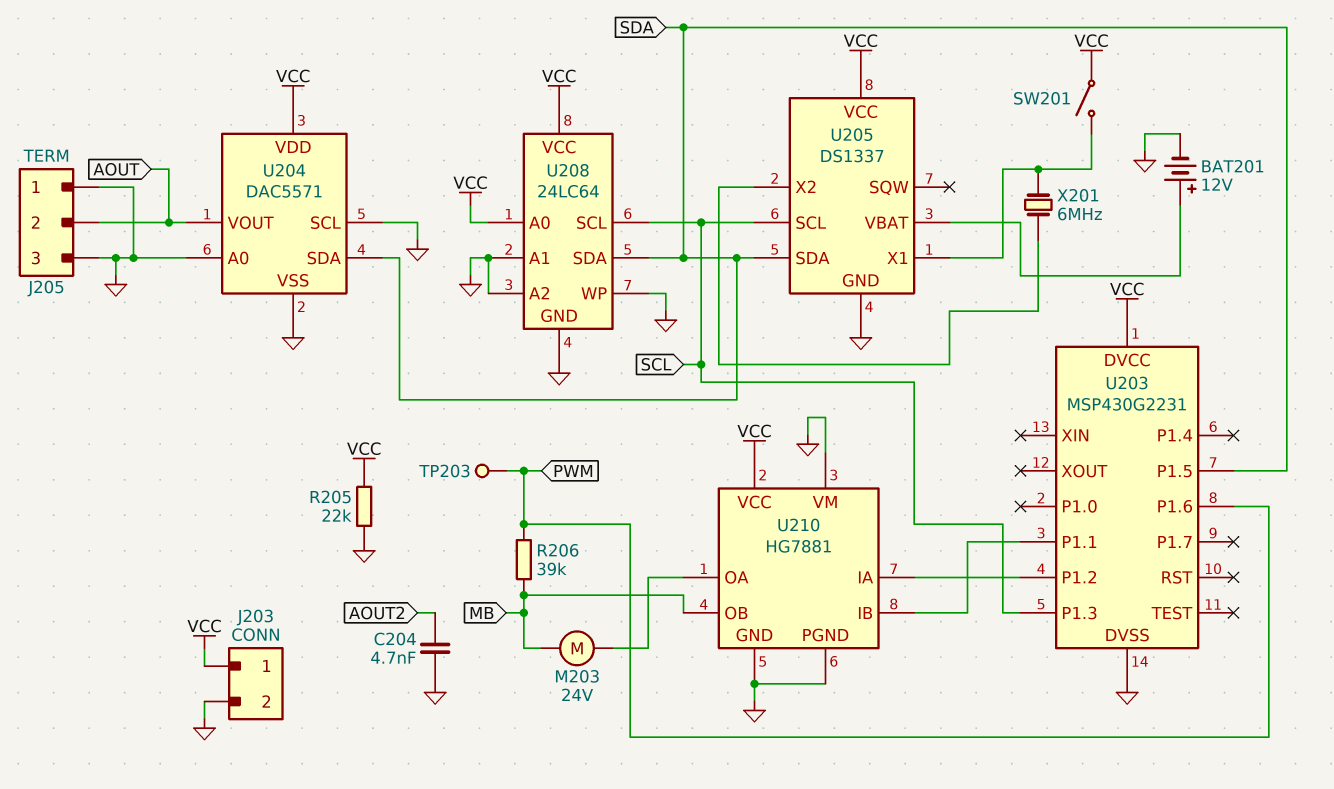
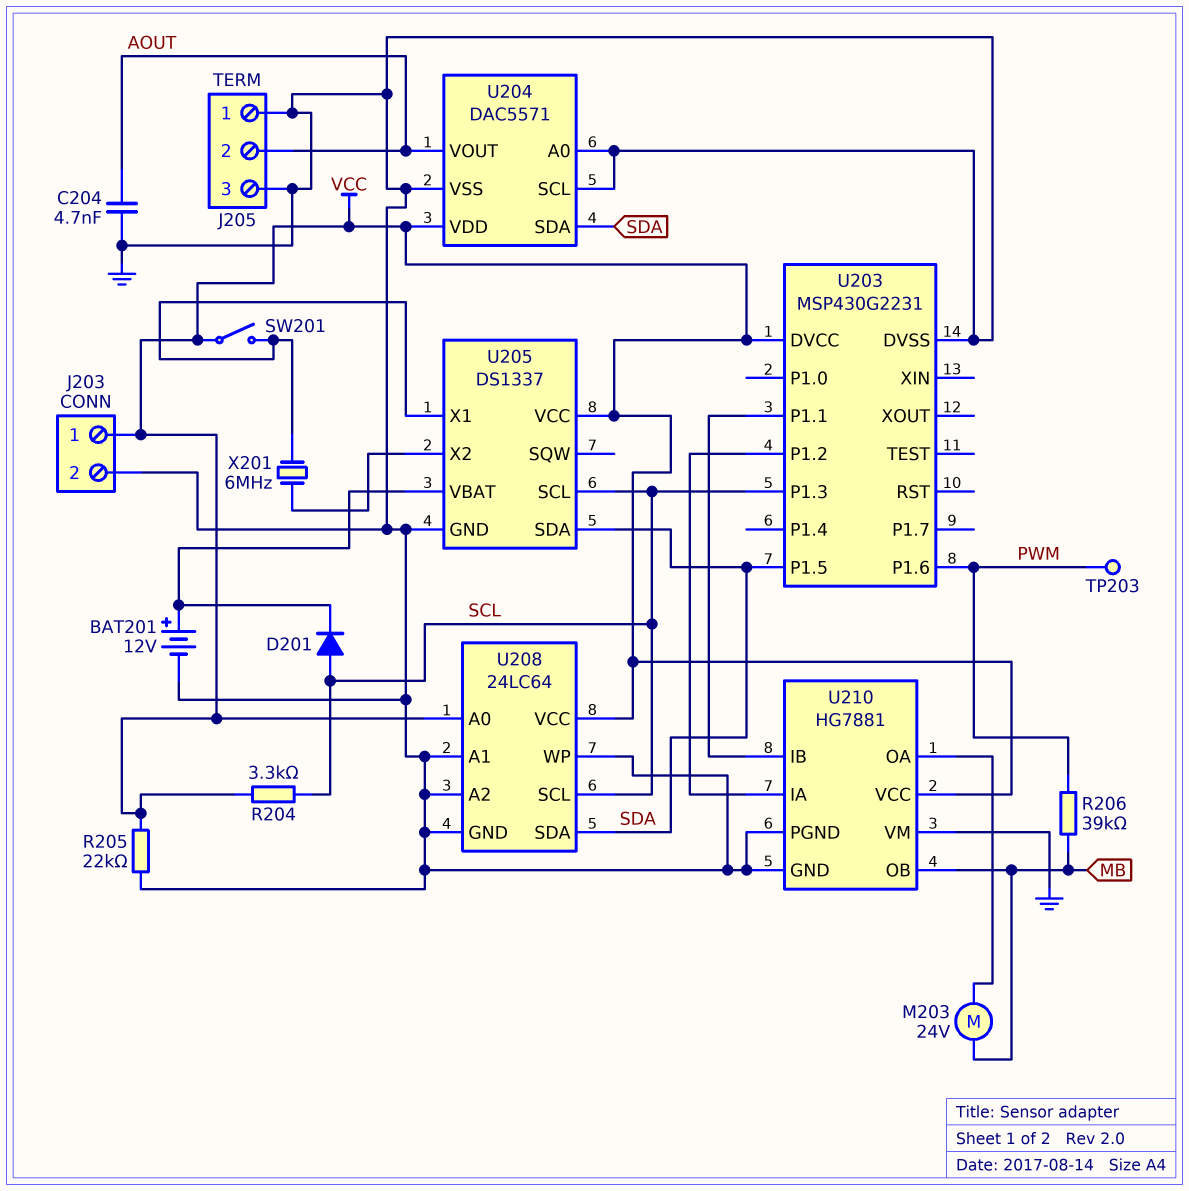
C204: 4.7nF (AOUT2, GND) -> 4.7nF (AOUT, GND)
D201: none -> diode (A SCL, K U205/VBAT)
R204: none -> 3.3k (SCL, VCC)

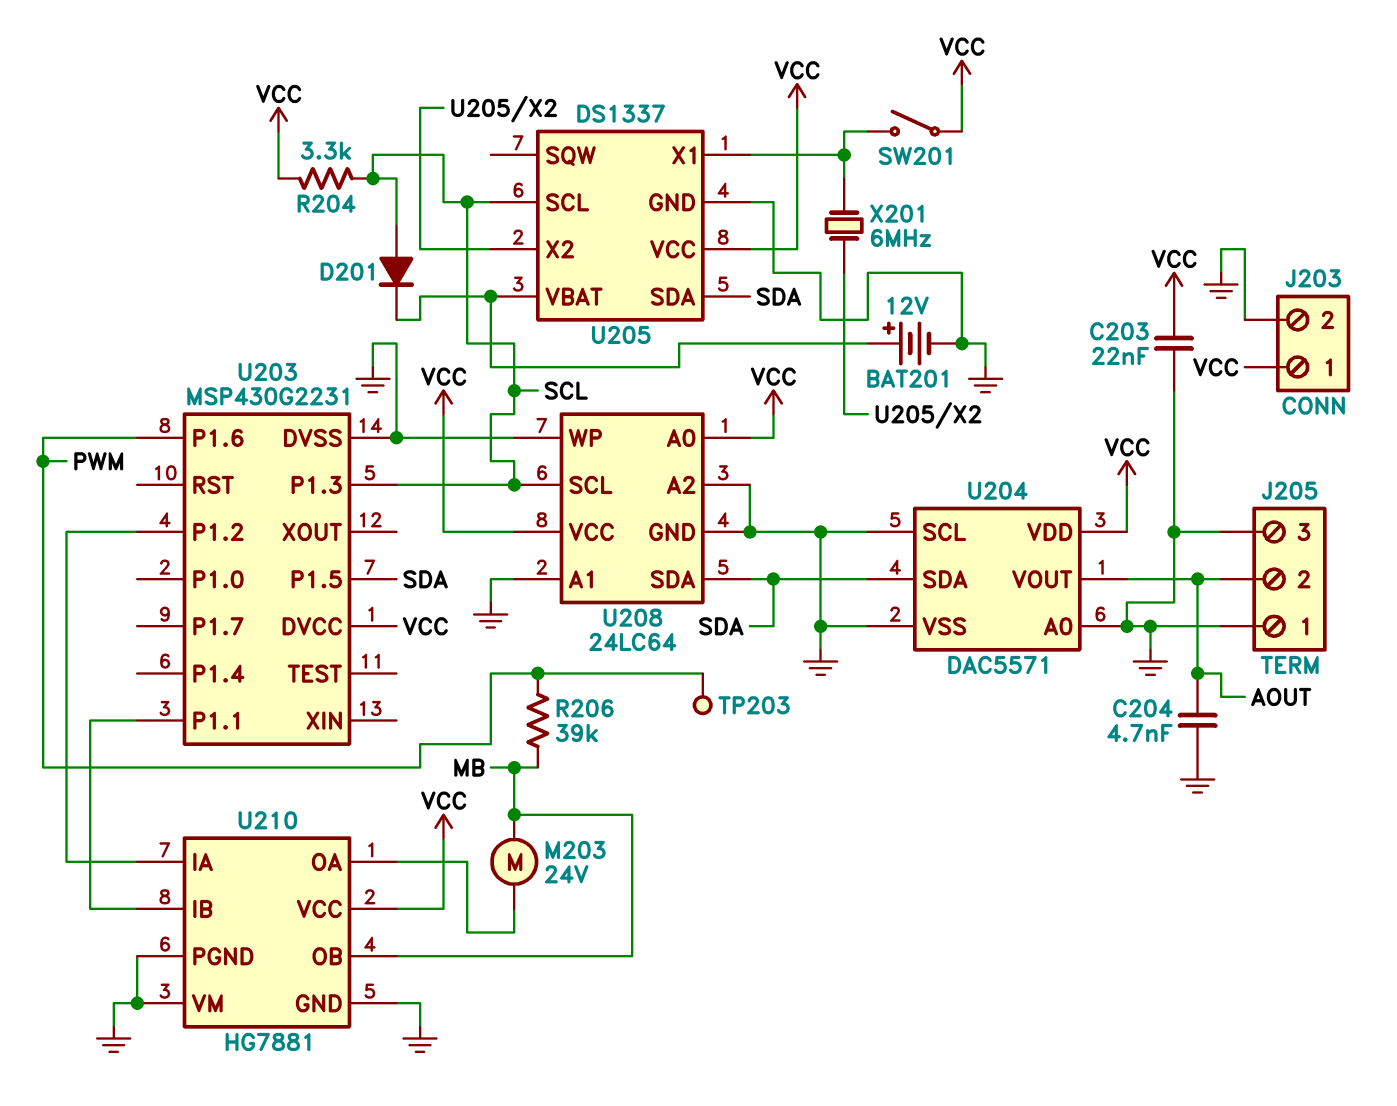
C203: none -> 22nF (GND, VCC)
R205: 22k (GND, VCC) -> none

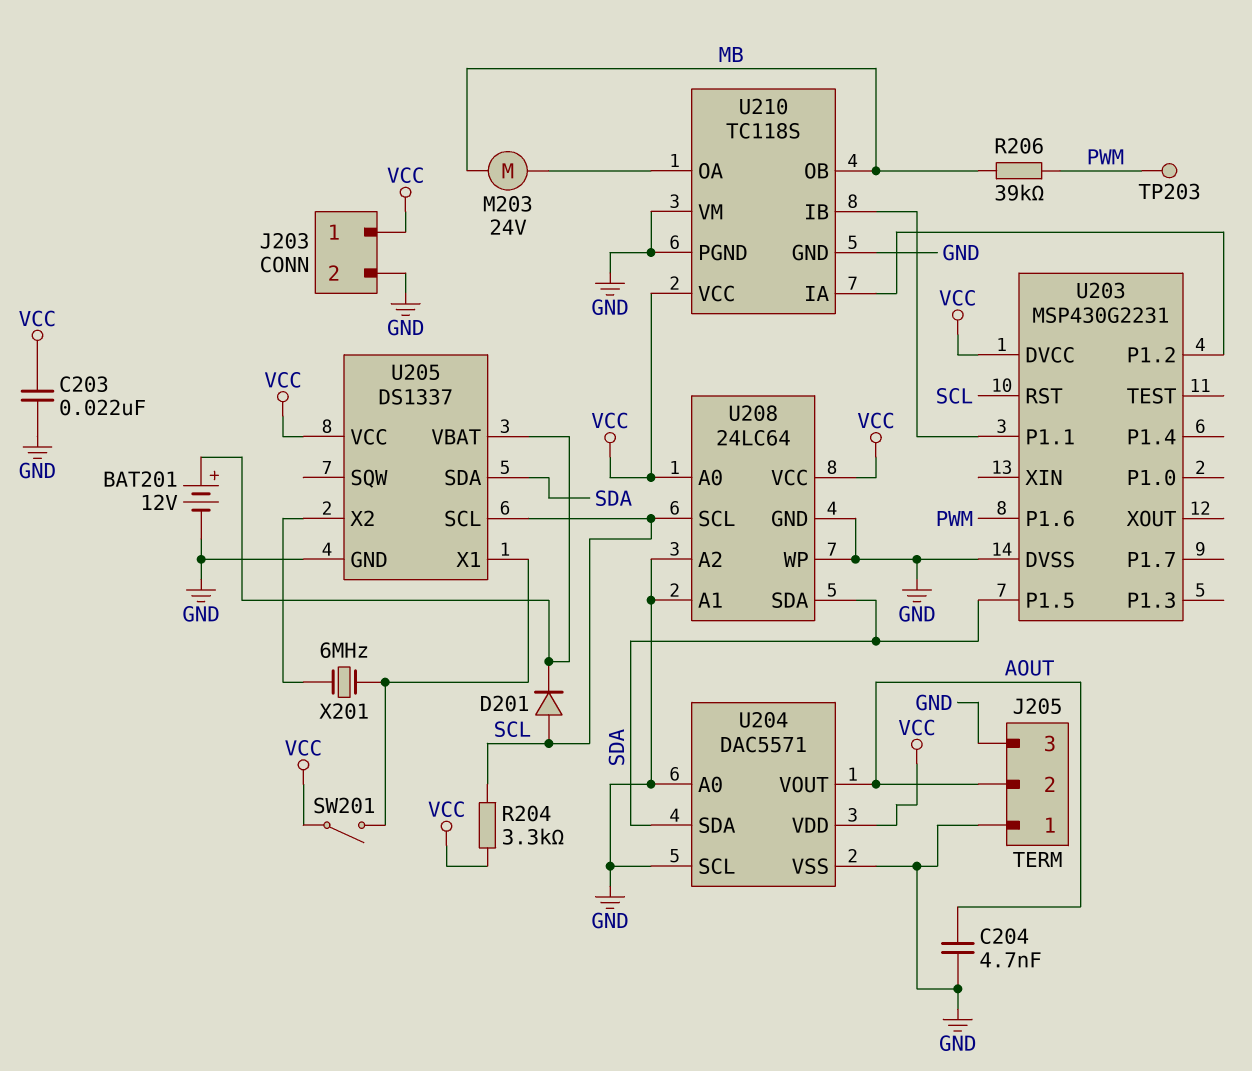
U203 pin P1.3: SCL -> none
U203 pin RST: none -> SCL
U210: HG7881 -> TC118S

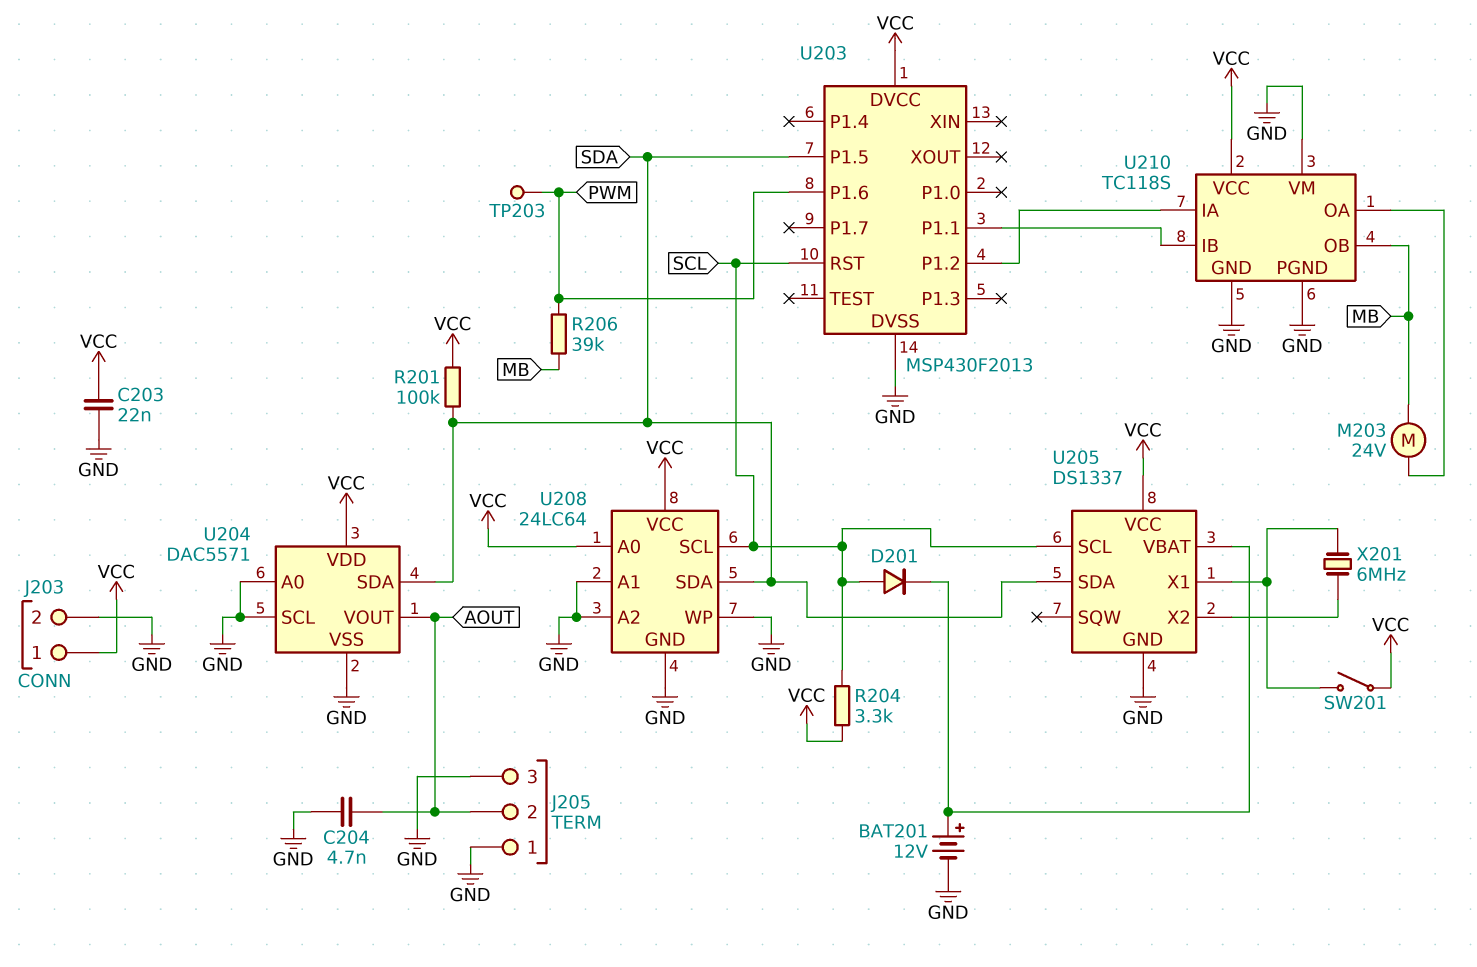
R201: none -> 100k (SDA, VCC)
U203: MSP430G2231 -> MSP430F2013

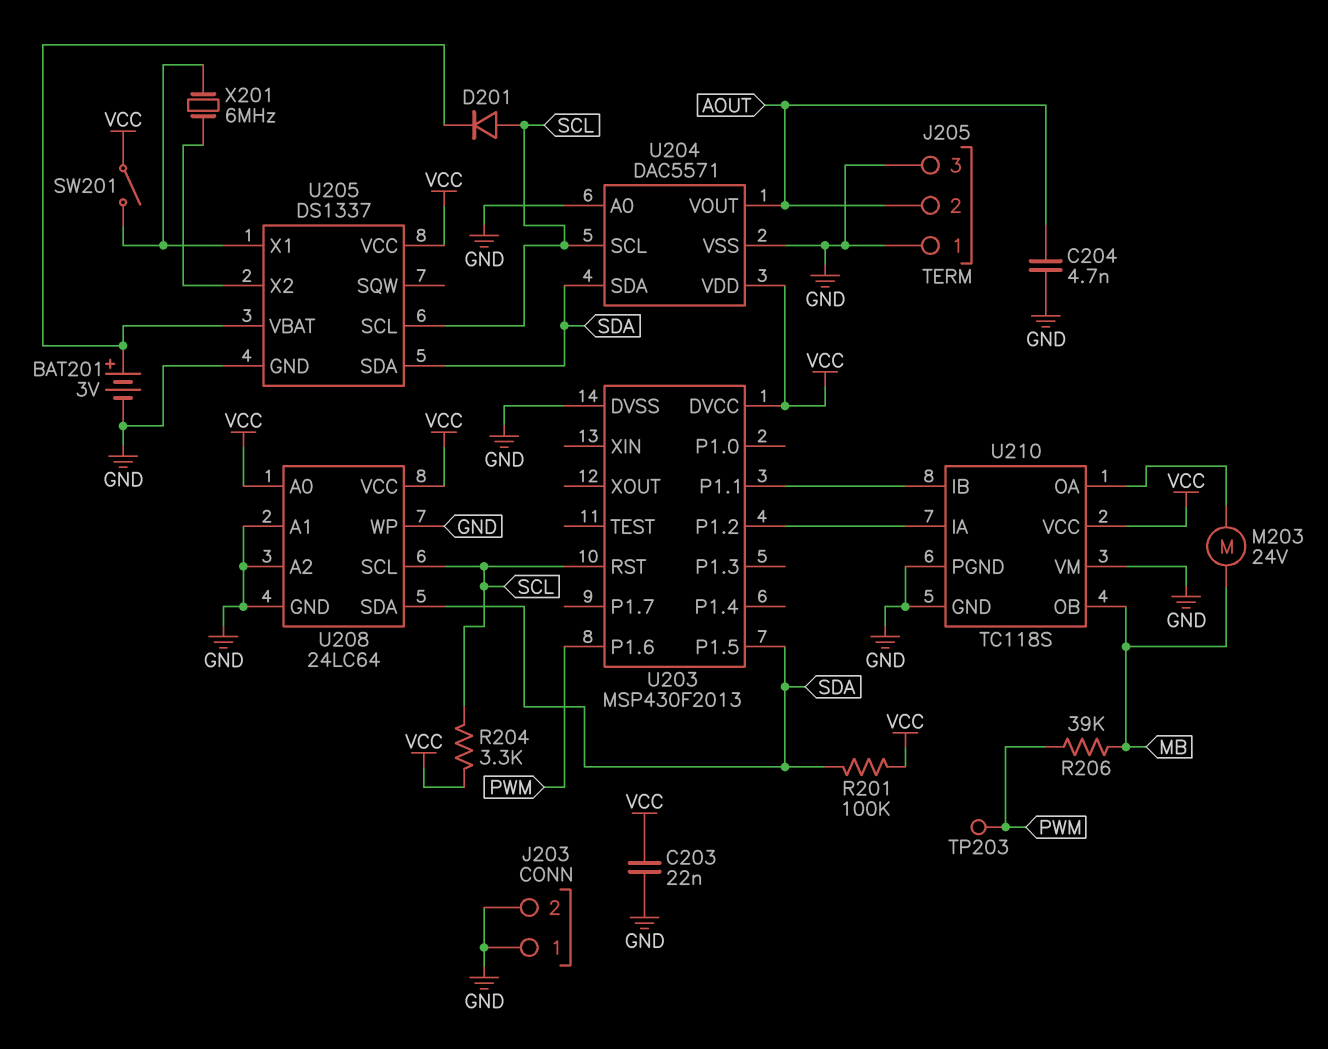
BAT201: 12V (plus U205/VBAT, minus GND) -> 3V (plus U205/VBAT, minus GND)
J203 pin 1: VCC -> GND
U204 pin SCL: GND -> SCL

